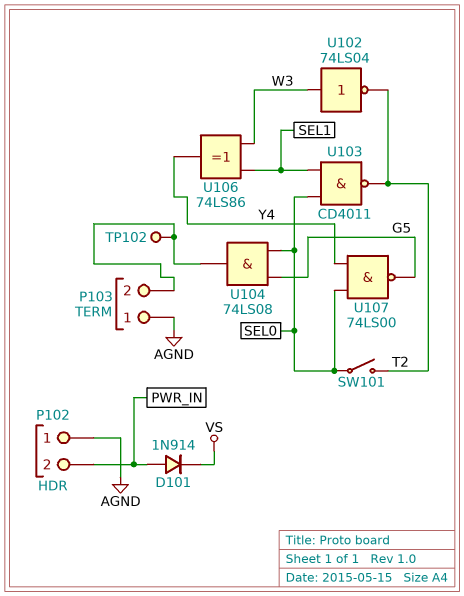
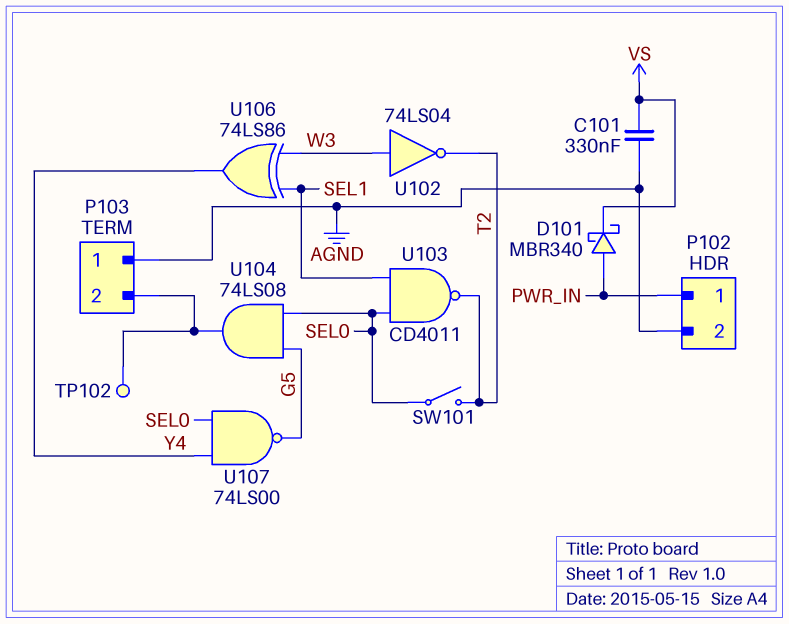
C101: none -> 330nF (AGND, VS)
D101: diode 1N914 (A PWR_IN, K VS) -> schottky MBR340 (A PWR_IN, K VS)
P102 pin 1: AGND -> PWR_IN
P102 pin 2: PWR_IN -> AGND

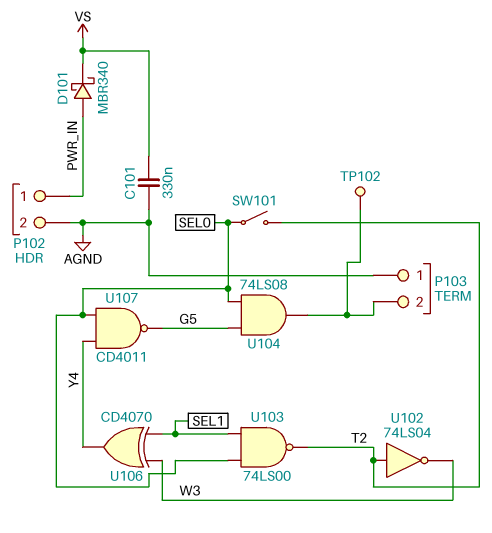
U102: NOT 74LS04 (in W3, out T2) -> NOT 74LS04 (in T2, out W3)
U103: NAND CD4011 (in SEL0, in SEL1, out T2) -> NAND 74LS00 (in SEL0, in SEL1, out T2)
U106: XOR 74LS86 (in SEL1, in W3, out Y4) -> XOR CD4070 (in SEL1, in W3, out Y4)
U107: NAND 74LS00 (in SEL0, in Y4, out G5) -> NAND CD4011 (in SEL0, in Y4, out G5)

